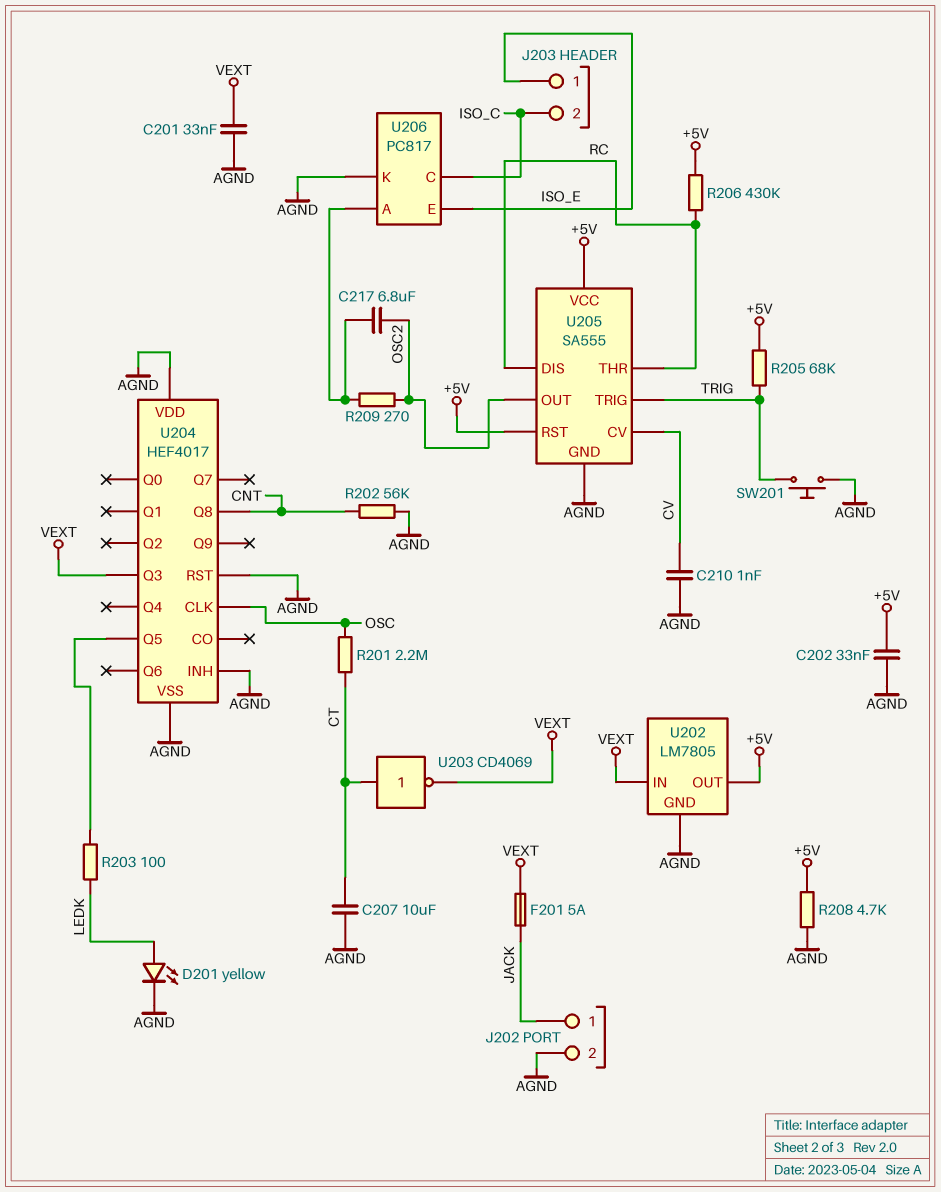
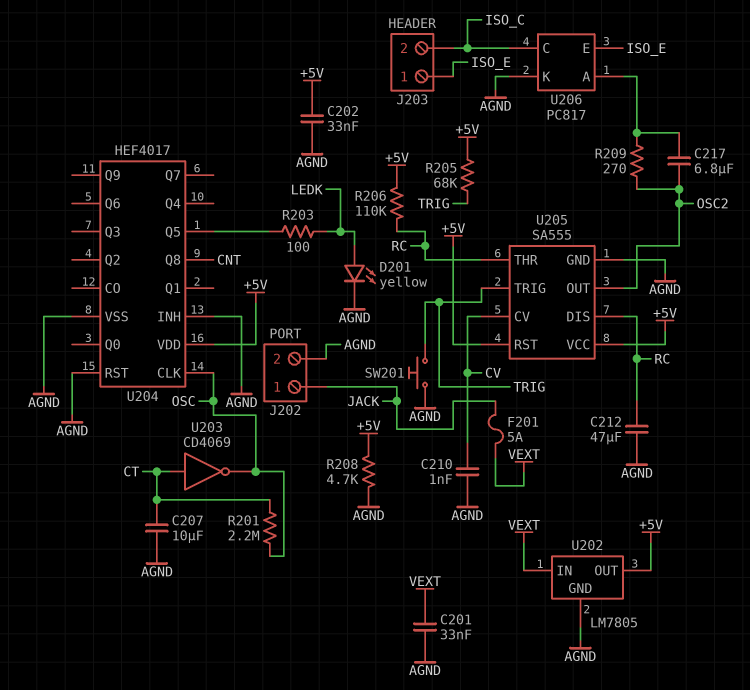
C212: none -> 47uF (AGND, RC)
R202: 56k (AGND, CNT) -> none
R206: 430k (+5V, RC) -> 110k (+5V, RC)
U203: NOT CD4069 (in CT, out VEXT) -> NOT CD4069 (in CT, out OSC)
U204 pin Q3: VEXT -> none
U204 pin VDD: AGND -> +5V

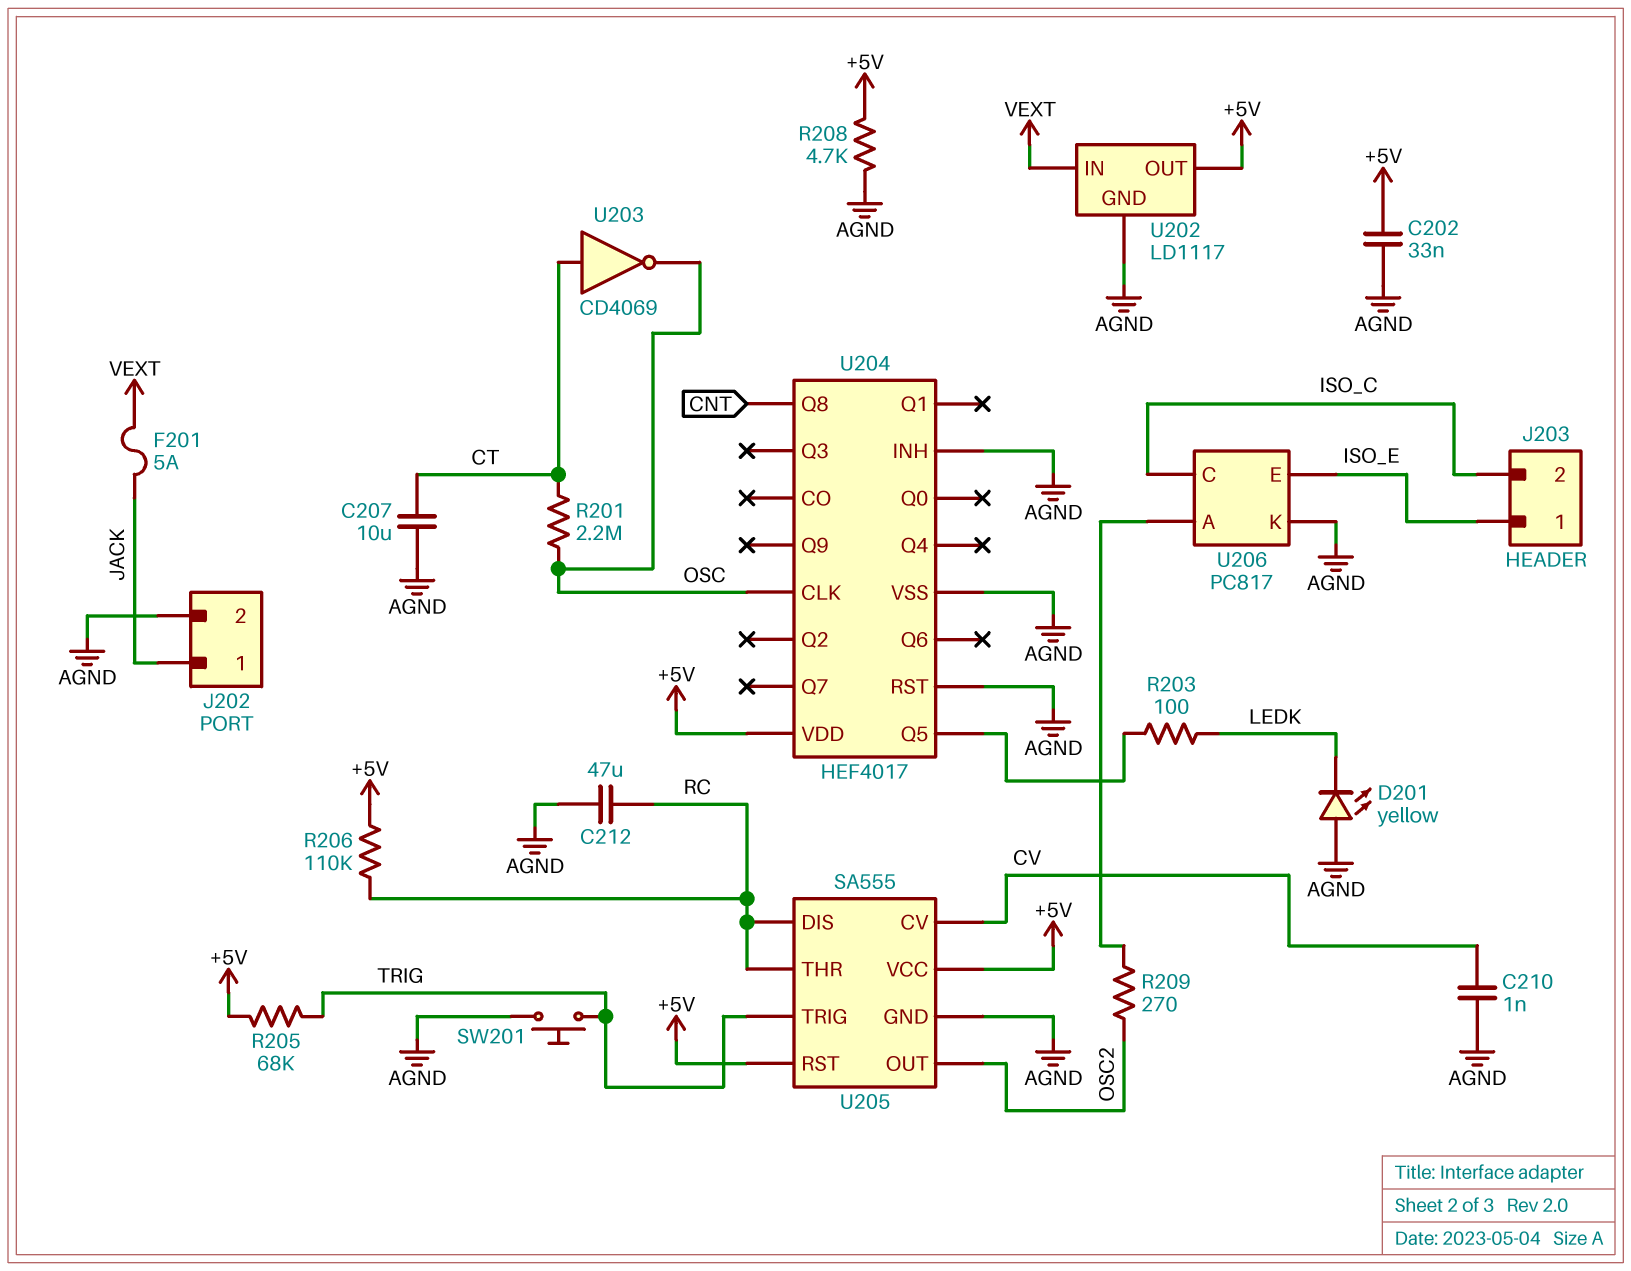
C201: 33nF (AGND, VEXT) -> none
C217: 6.8uF (OSC2, U206/A) -> none
D201: LED yellow (A LEDK, K AGND) -> LED yellow (A AGND, K LEDK)
U202: LM7805 -> LD1117

